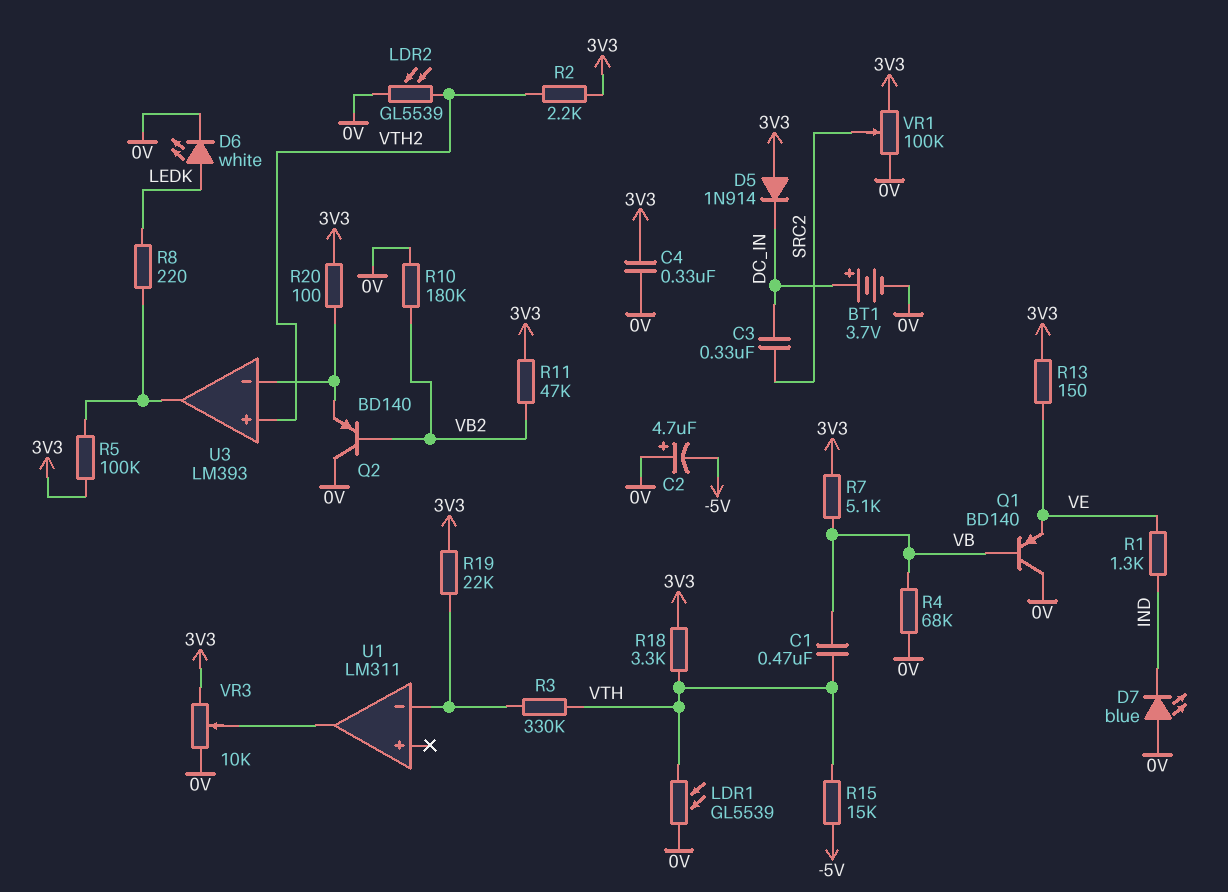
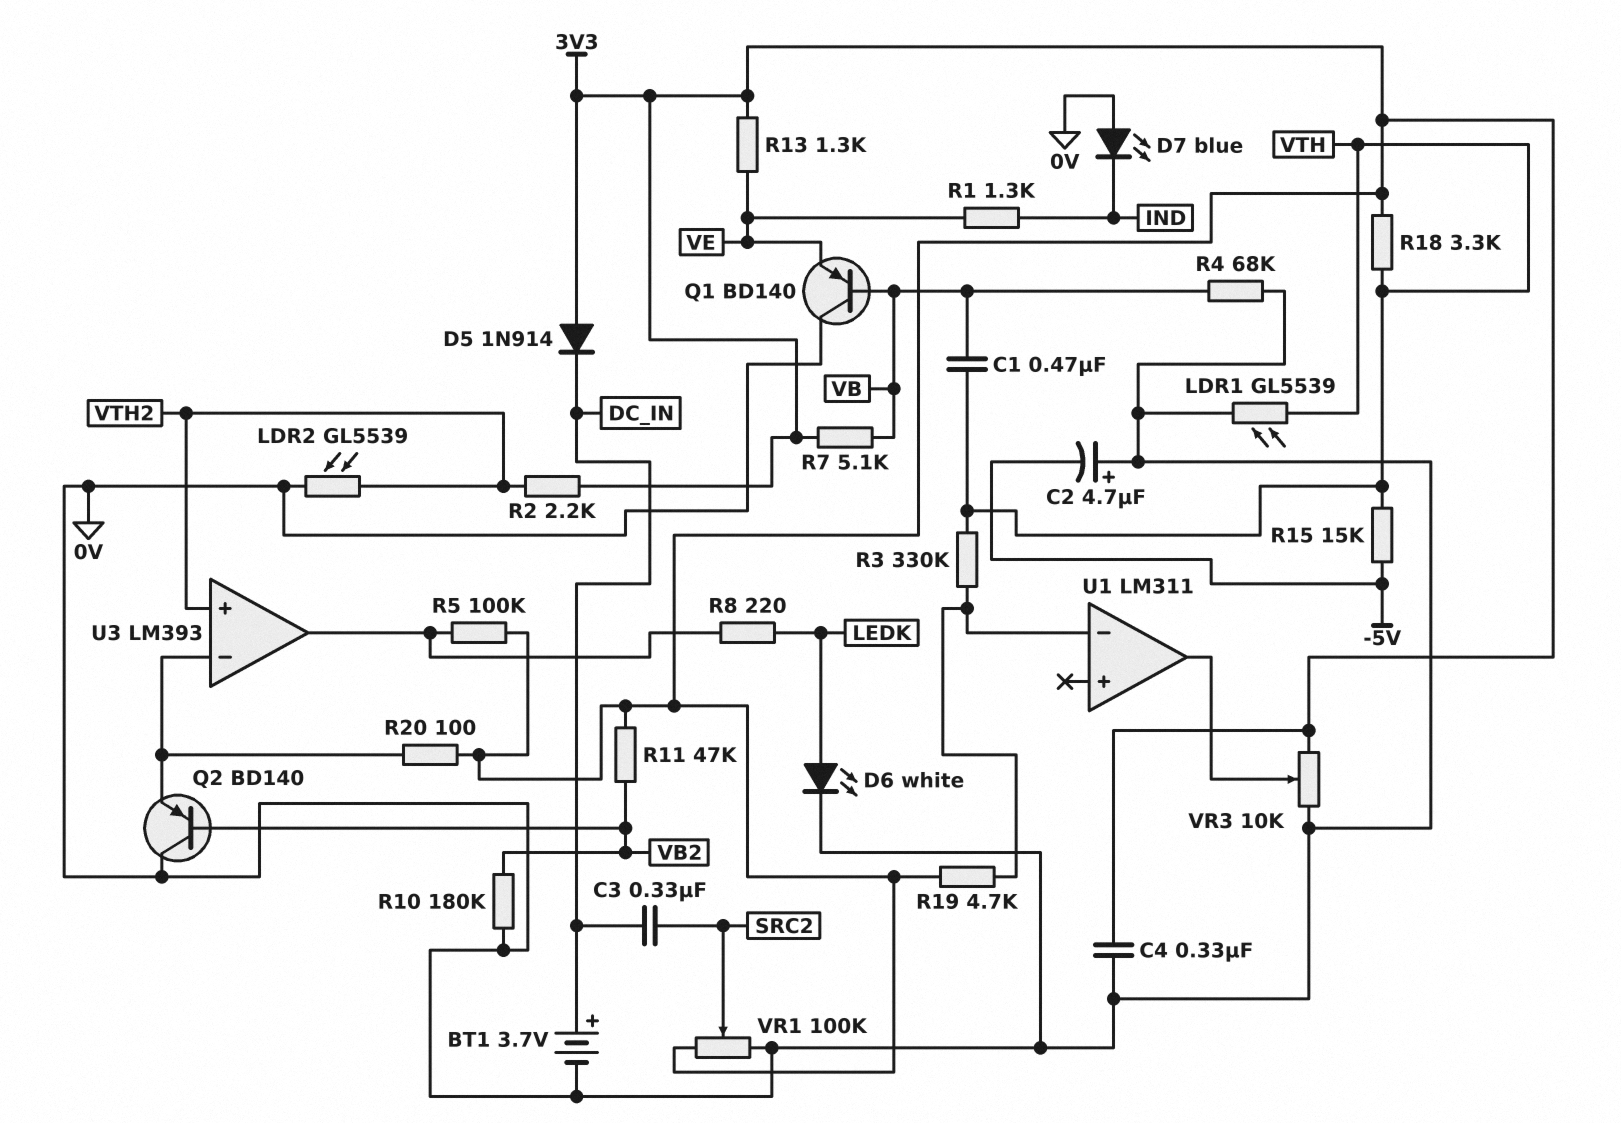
R13: 150 (3V3, VE) -> 1.3k (3V3, VE)
R19: 22k (3V3, U1/in-) -> 4.7k (3V3, U1/in-)

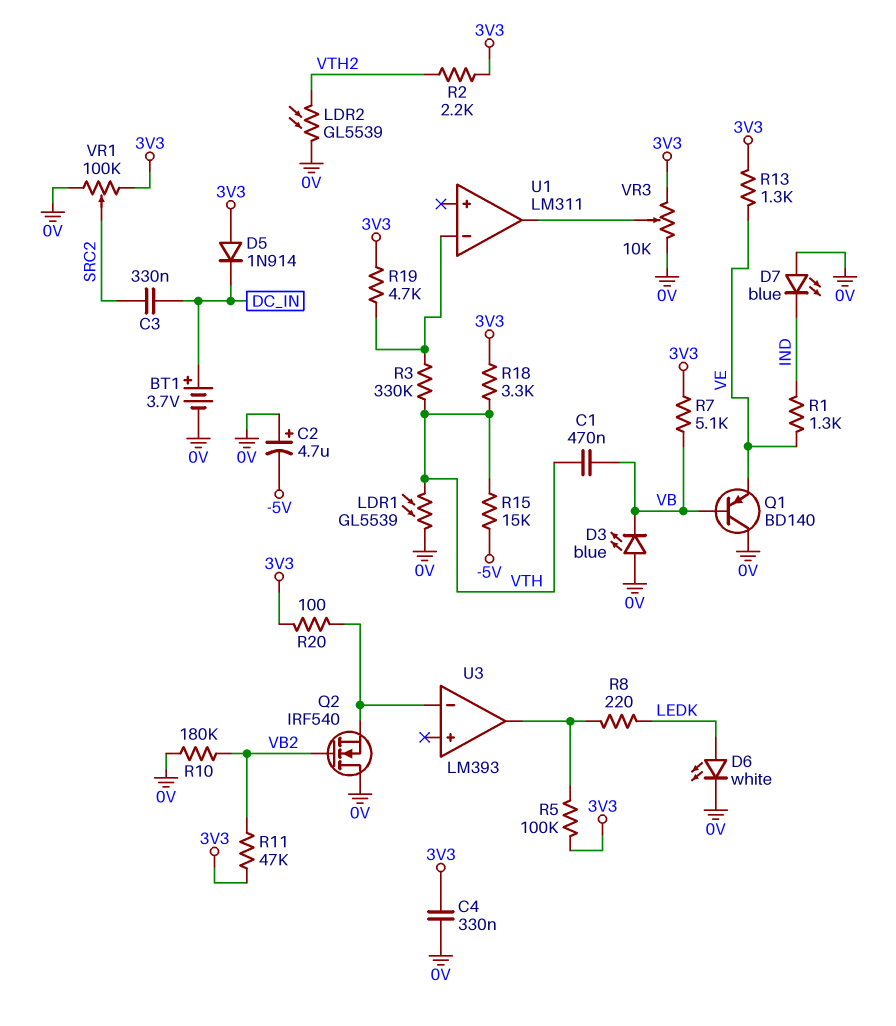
D3: none -> LED blue (A 0V, K VB)
Q2: PNP BD140 (B VB2, C 0V, E U3/in-) -> NMOS IRF540 (G VB2, D 0V, S U3/in-)
R4: 68k (0V, VB) -> none
U3 pin in+: VTH2 -> none

